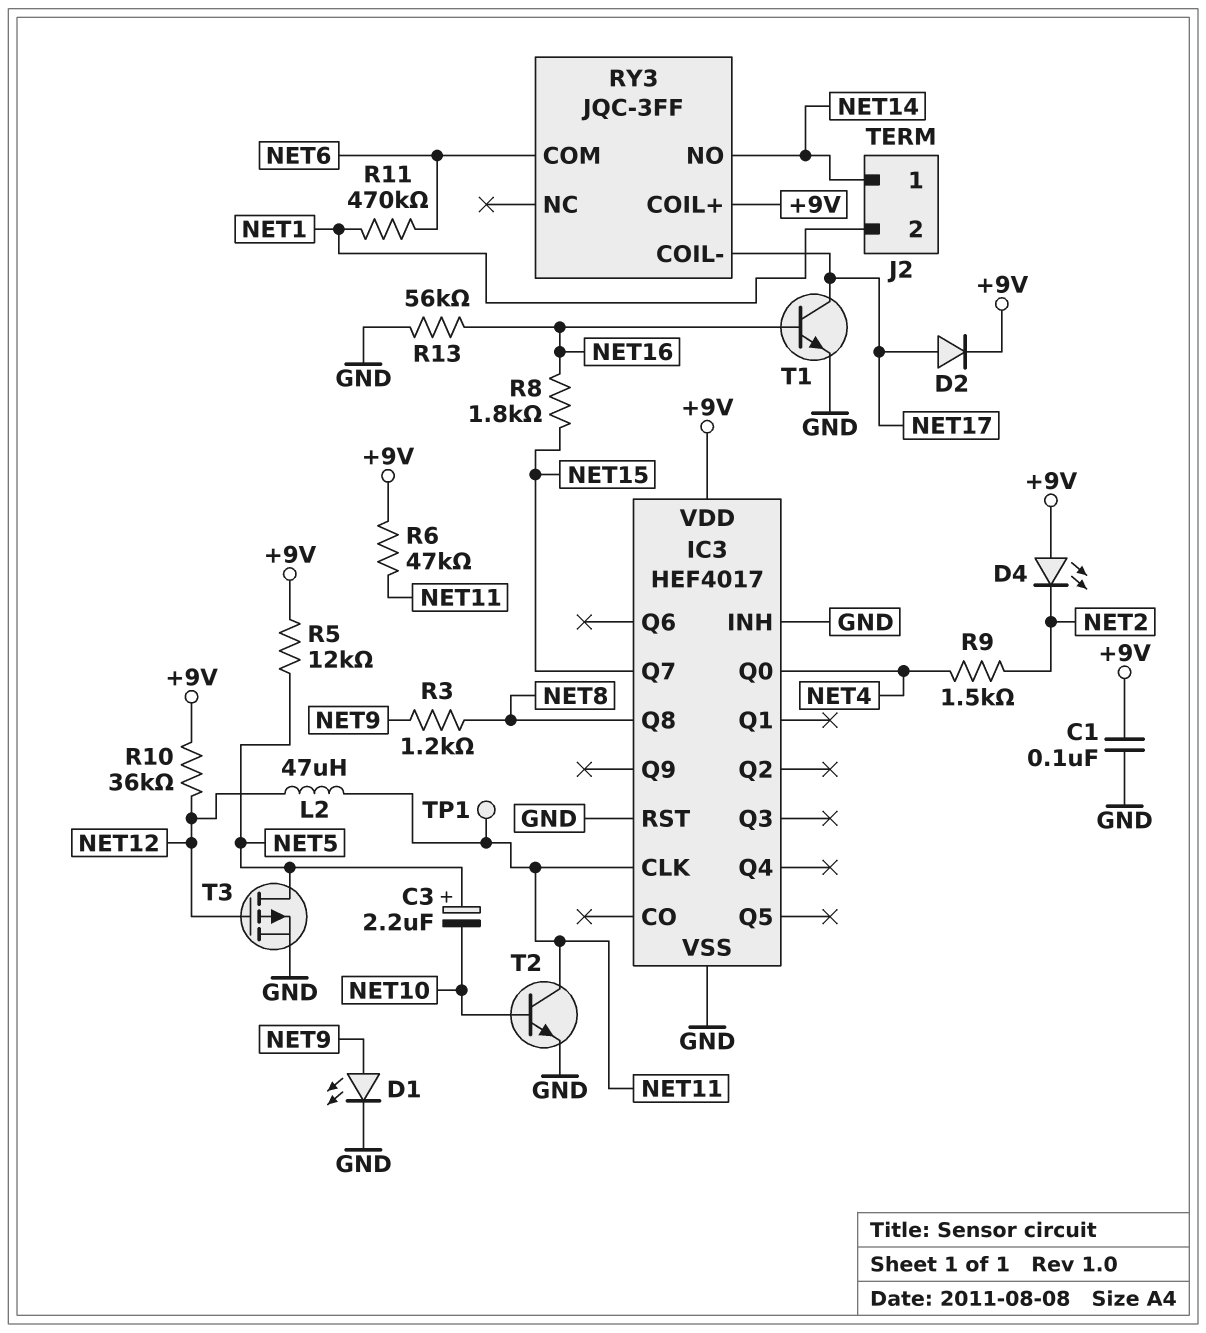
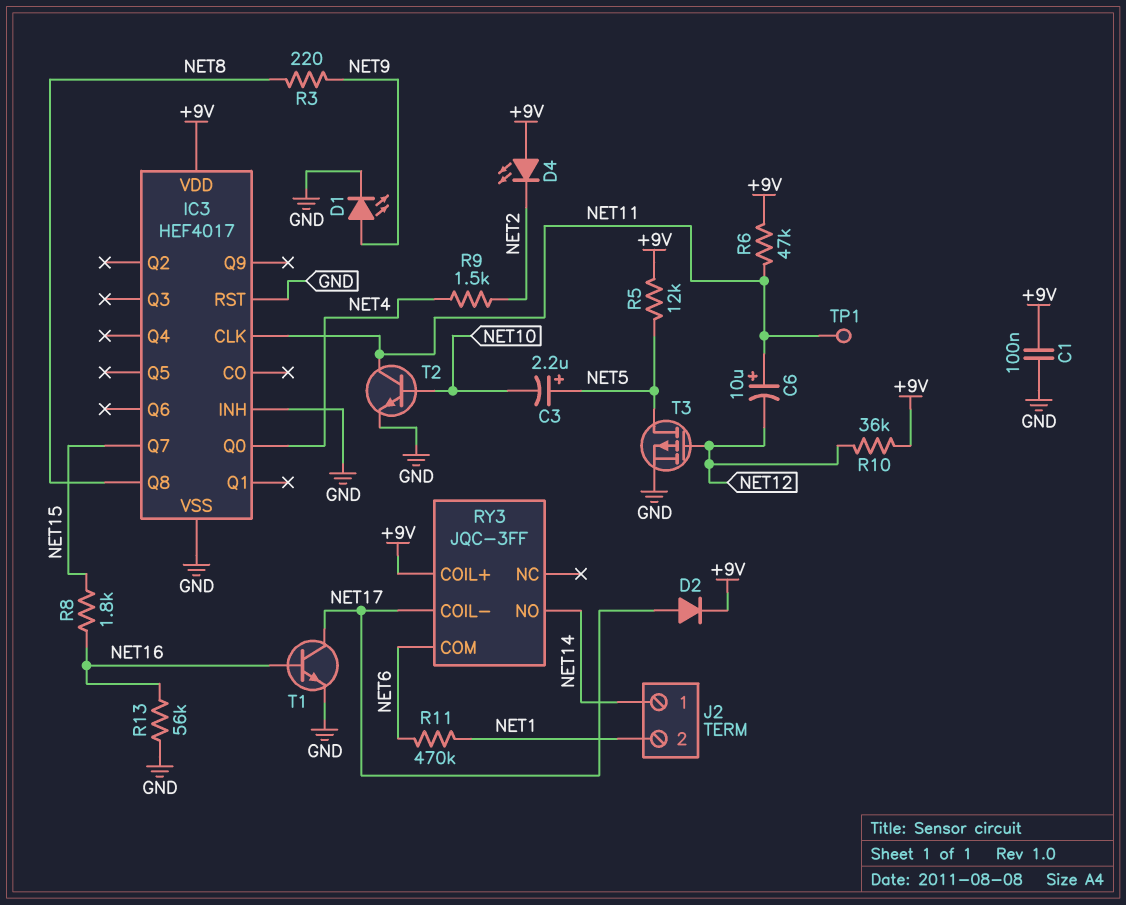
C6: none -> 10uF (plus NET11, minus NET12)
L2: 47uH (NET11, NET12) -> none
R3: 1.2k (NET8, NET9) -> 220 (NET8, NET9)

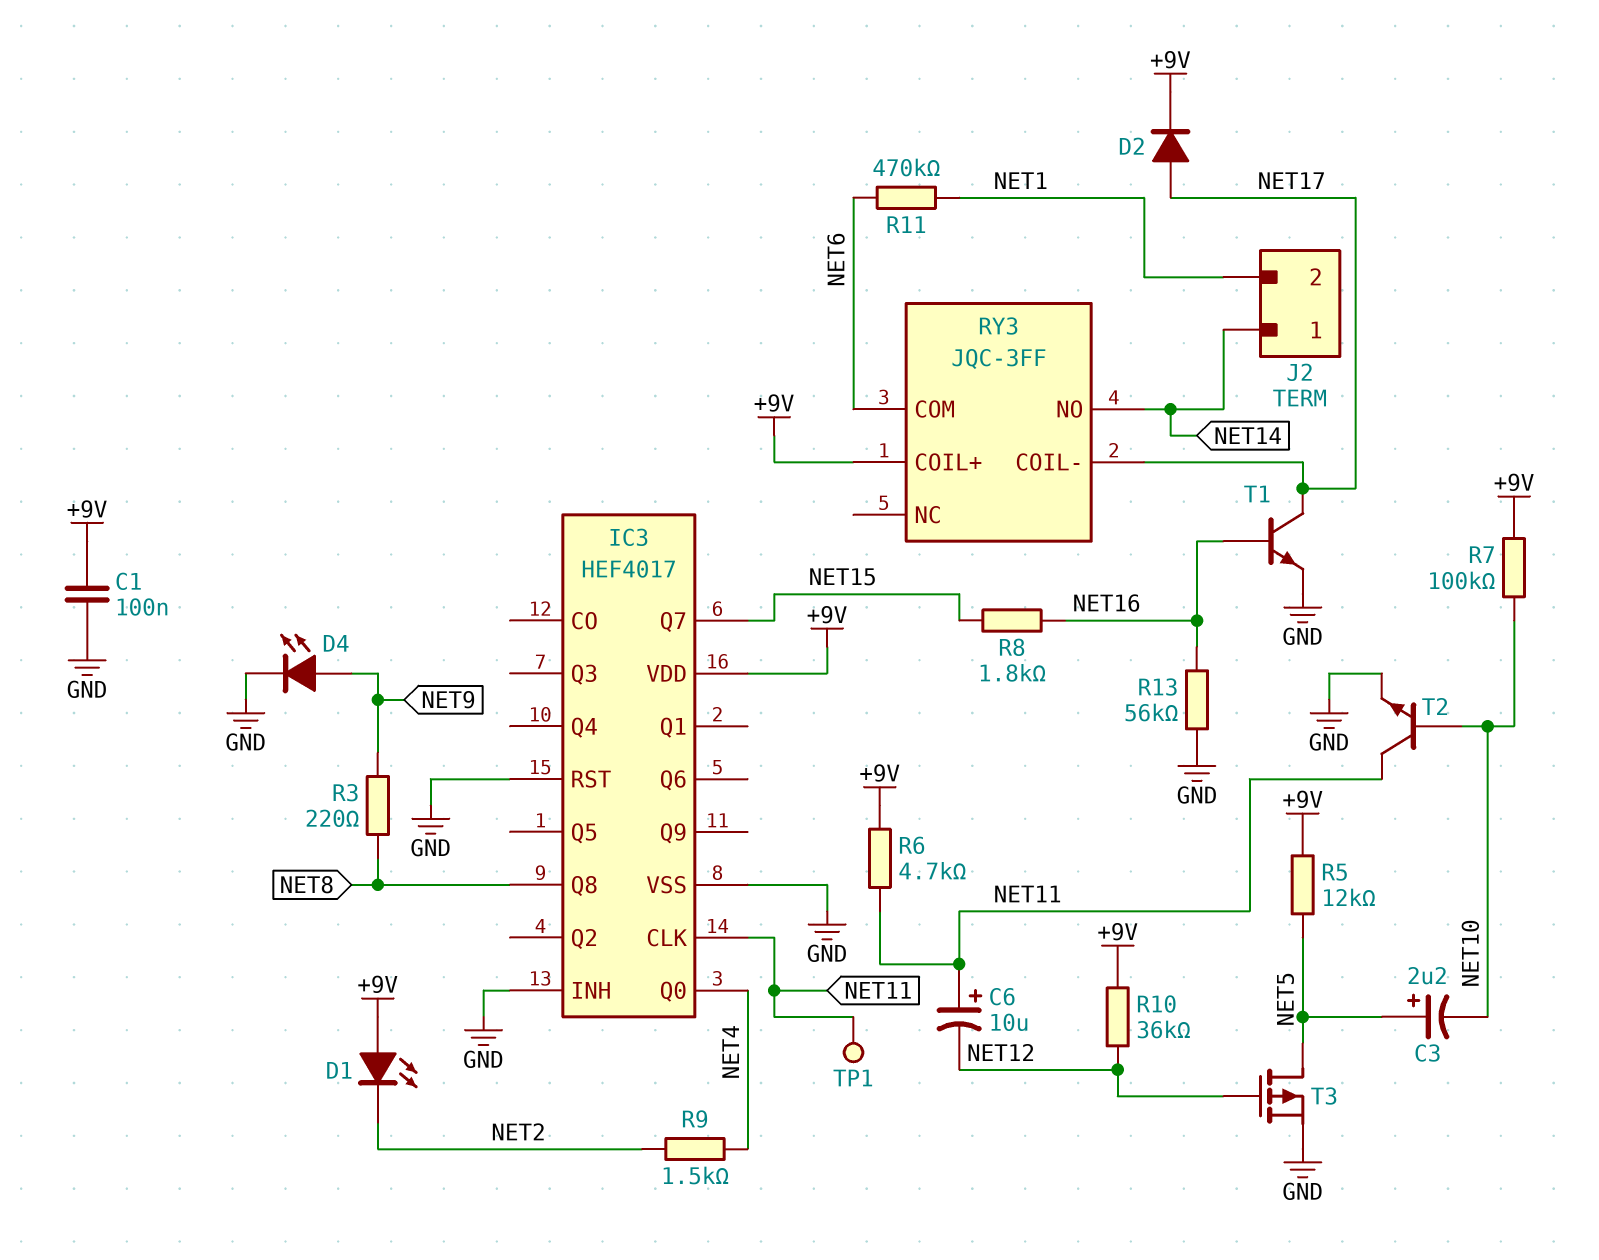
D1: LED (A NET9, K GND) -> LED (A +9V, K NET2)
D4: LED (A +9V, K NET2) -> LED (A NET9, K GND)
R6: 47k (+9V, NET11) -> 4.7k (+9V, NET11)
R7: none -> 100k (+9V, NET10)

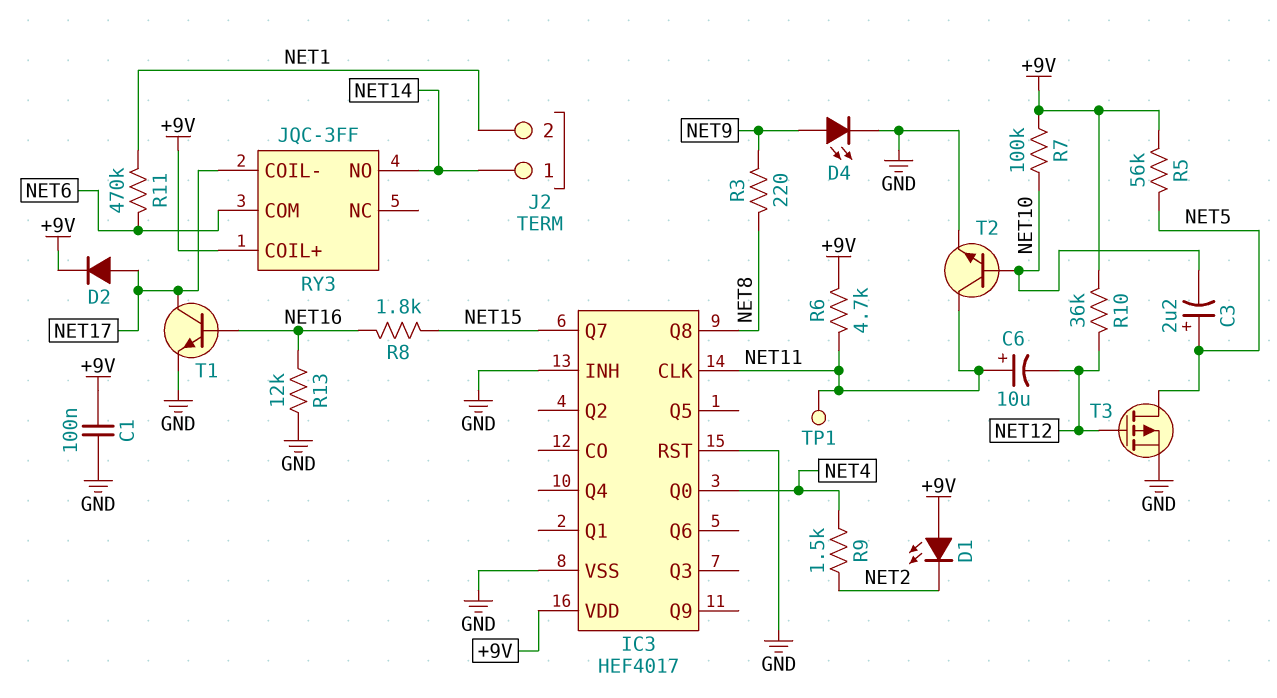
R5: 12k (+9V, NET5) -> 56k (+9V, NET5)
R13: 56k (GND, NET16) -> 12k (GND, NET16)

